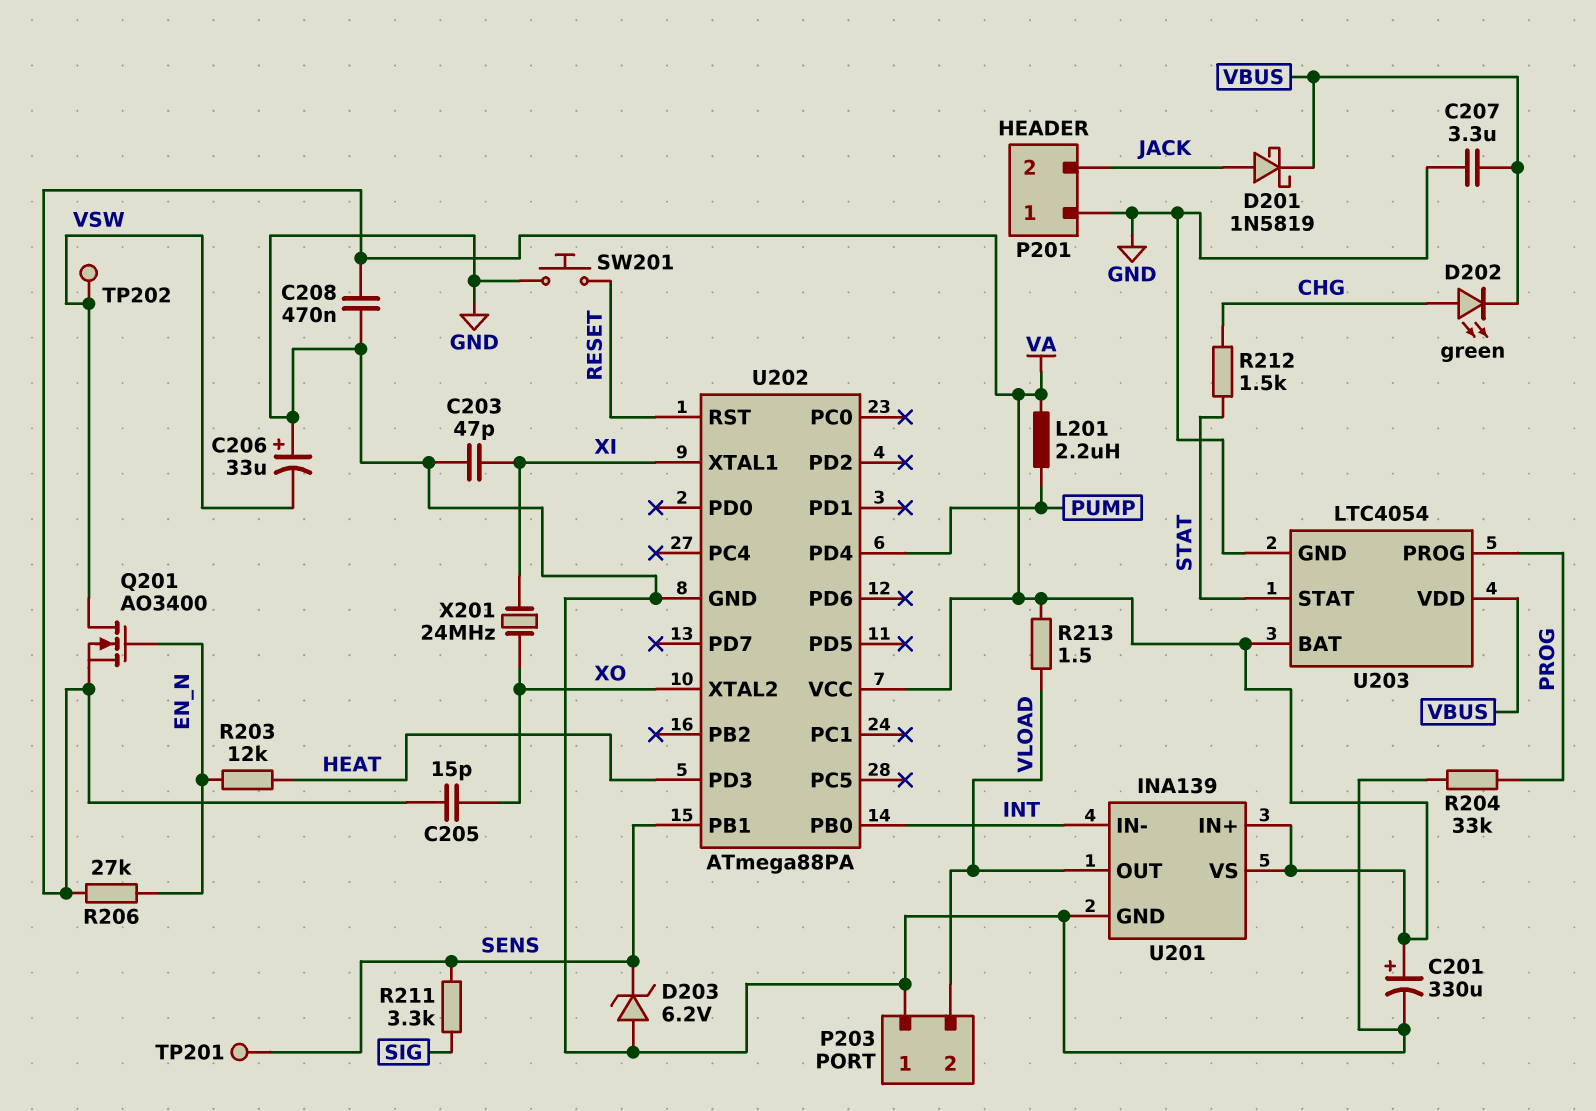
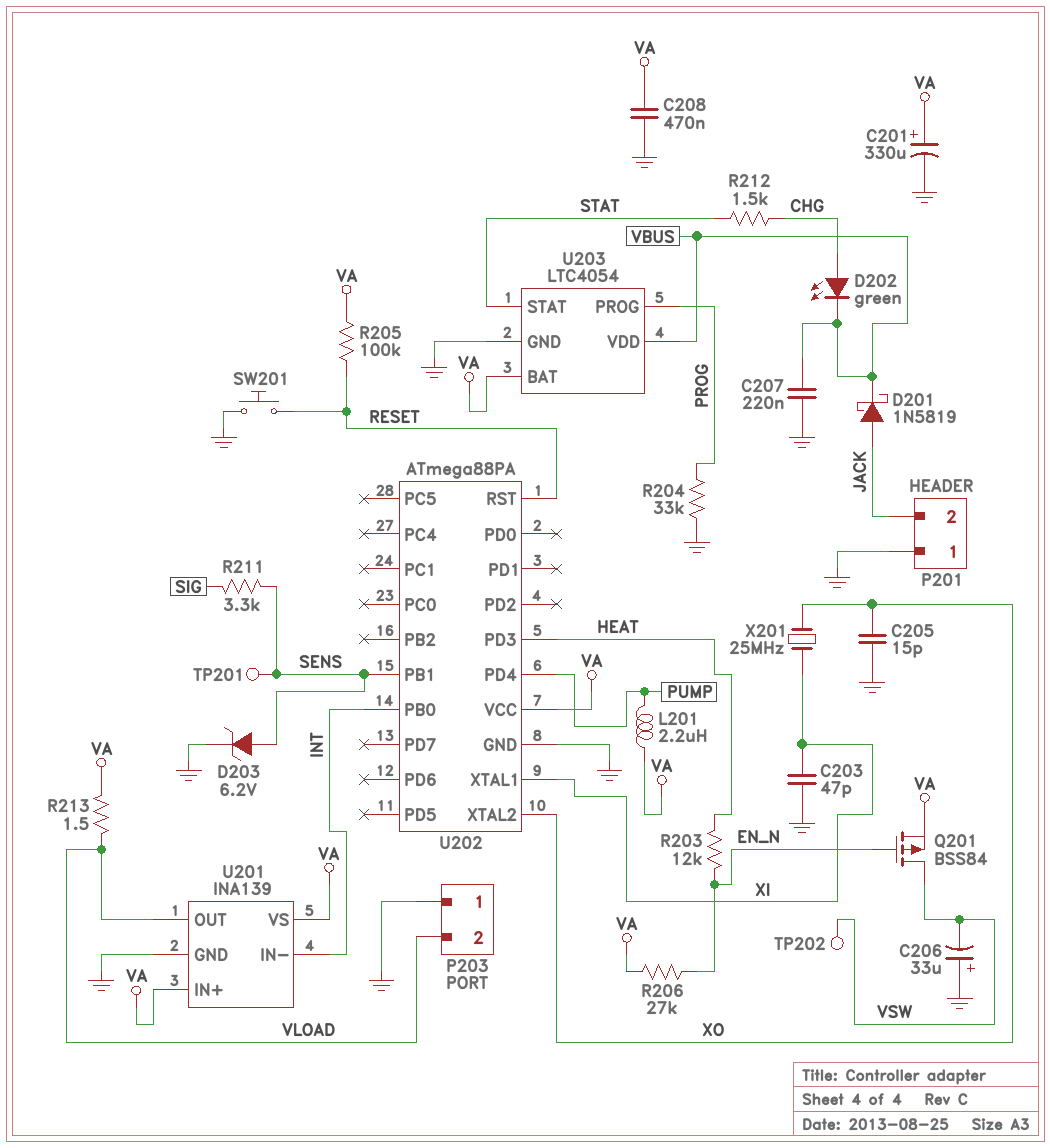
C205: 15pF (VA, XO) -> 15pF (GND, XO)
C207: 3.3uF (GND, VBUS) -> 220nF (GND, VBUS)
D203: zener 6.2V (A GND, K SENS) -> zener 6.2V (A SENS, K GND)
Q201: NMOS AO3400 (G EN_N, D VSW, S VA) -> PMOS BSS84 (G EN_N, D VSW, S VA)
R205: none -> 100k (RESET, VA)
X201: 24MHz (XI, XO) -> 25MHz (XI, XO)

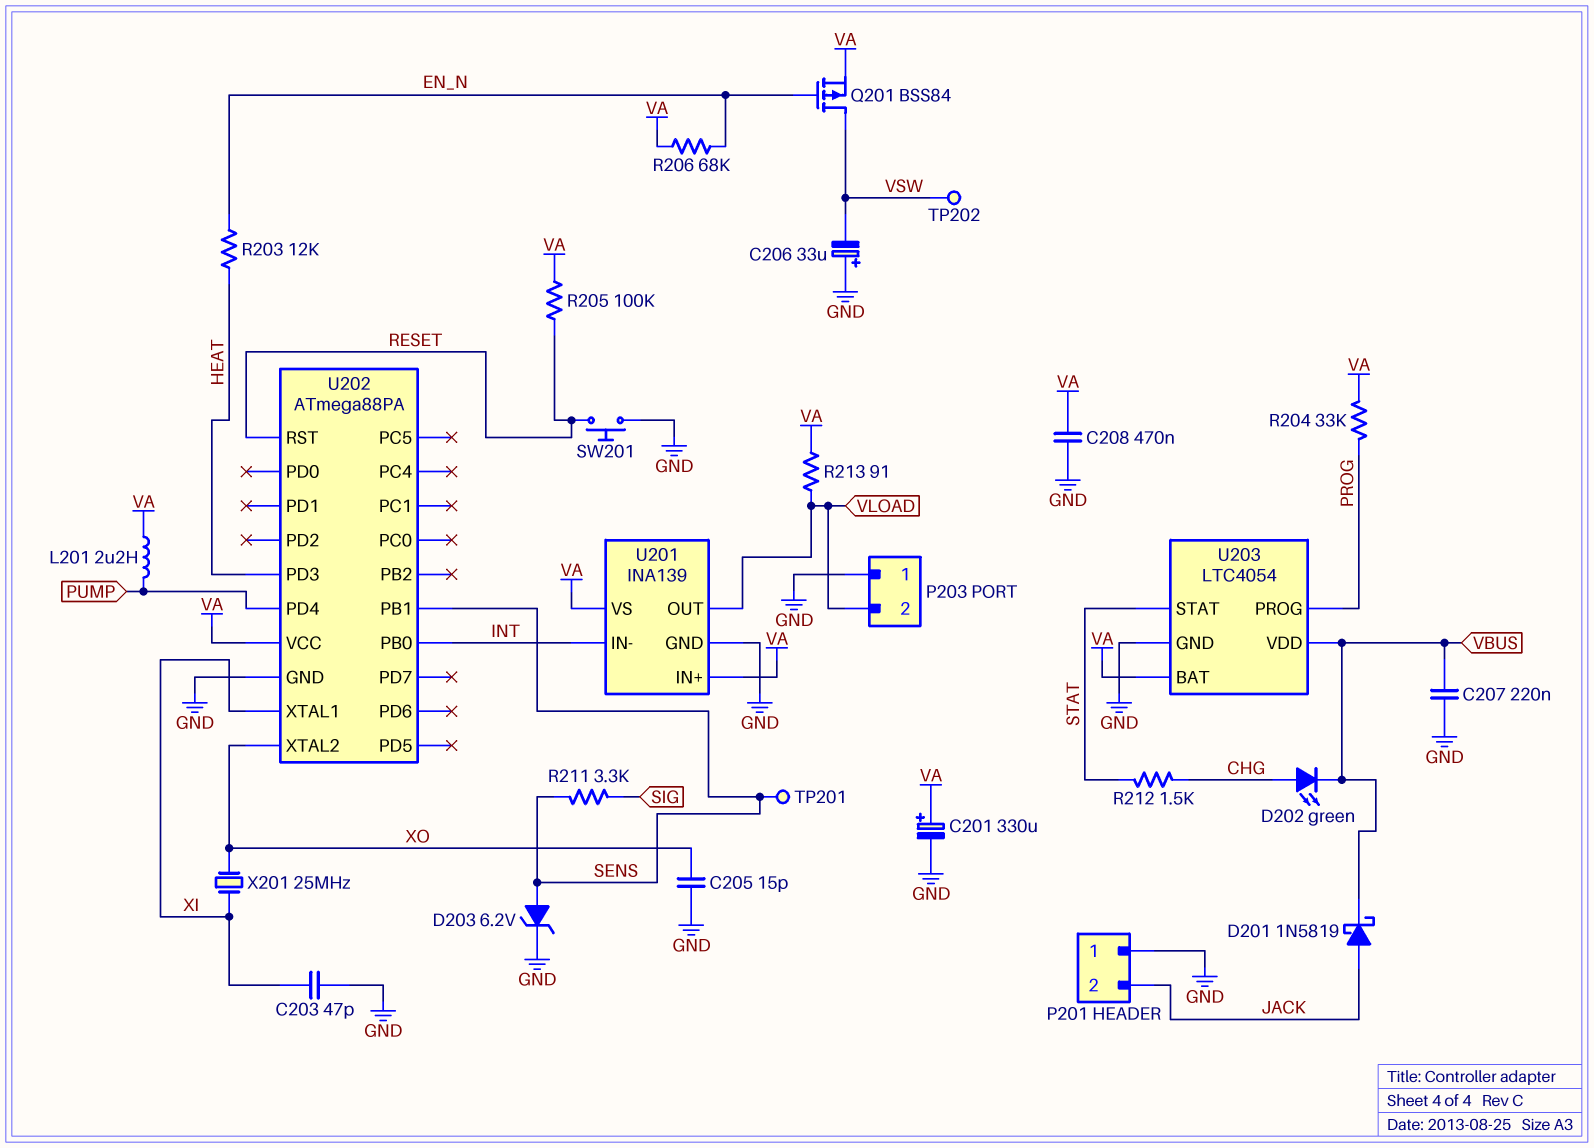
R204: 33k (GND, PROG) -> 33k (PROG, VA)
R206: 27k (EN_N, VA) -> 68k (EN_N, VA)
R213: 1.5 (VA, VLOAD) -> 91 (VA, VLOAD)

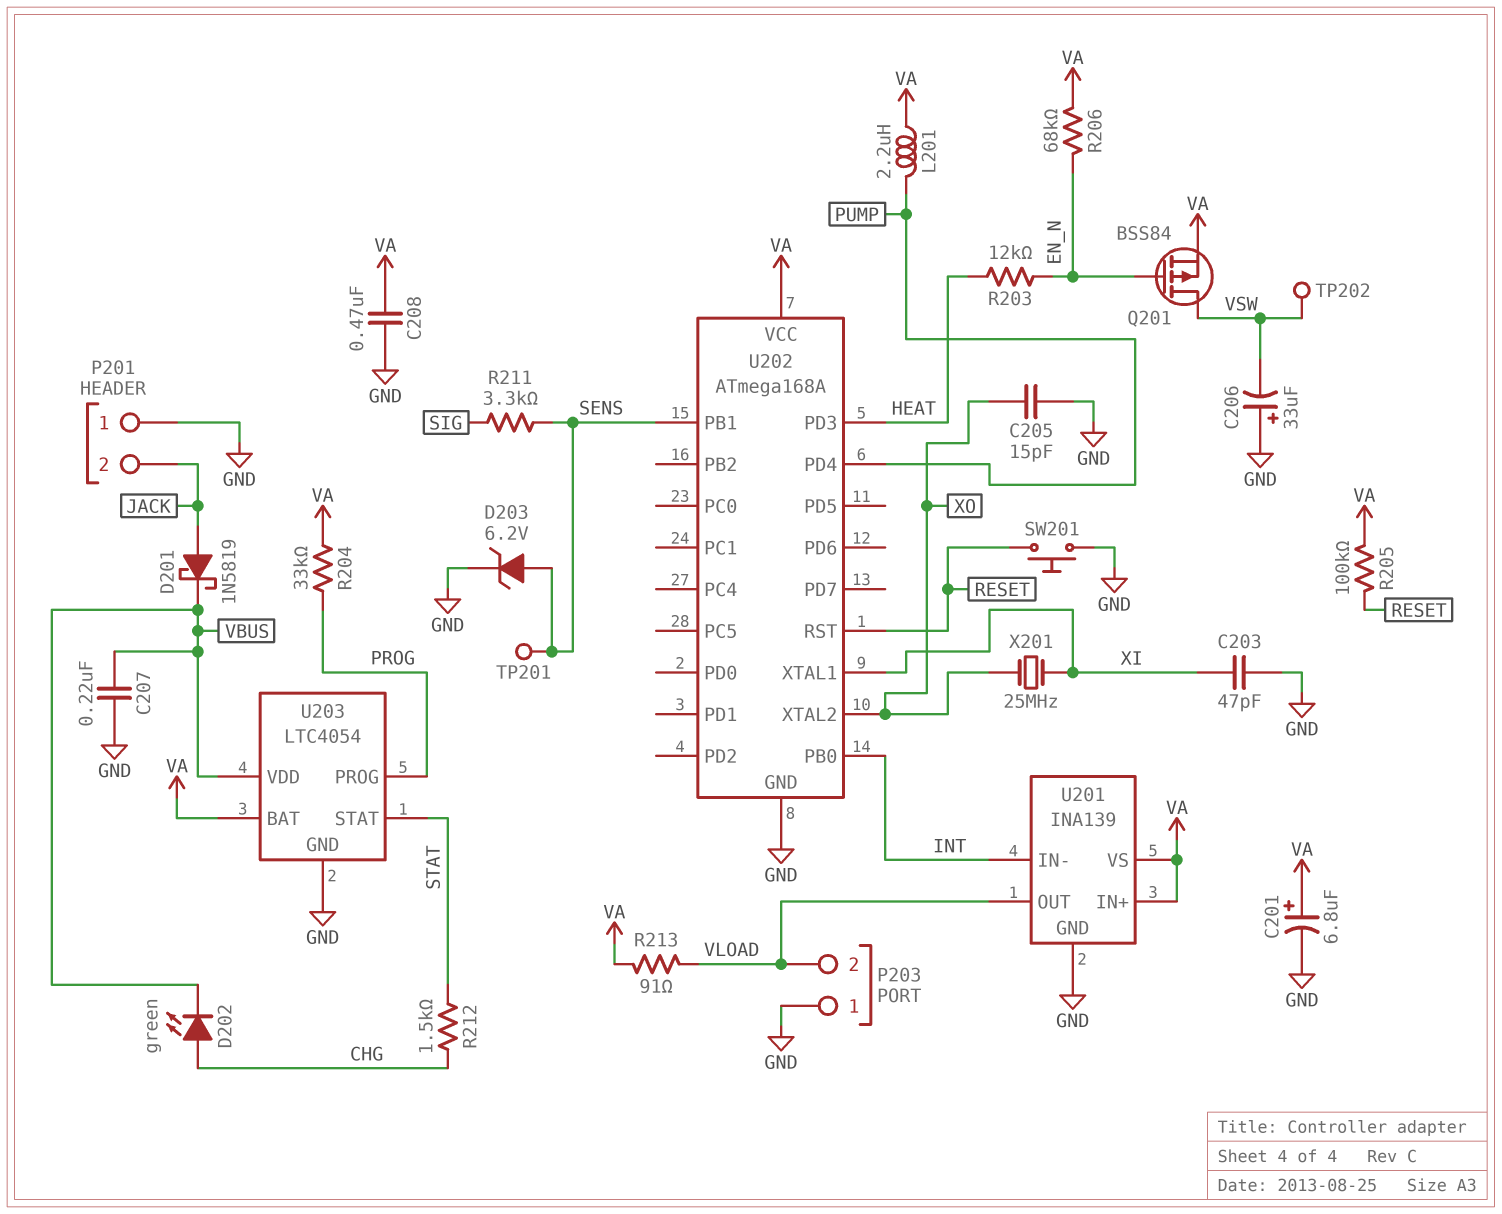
C201: 330uF (plus VA, minus GND) -> 6.8uF (plus VA, minus GND)
U202: ATmega88PA -> ATmega168A

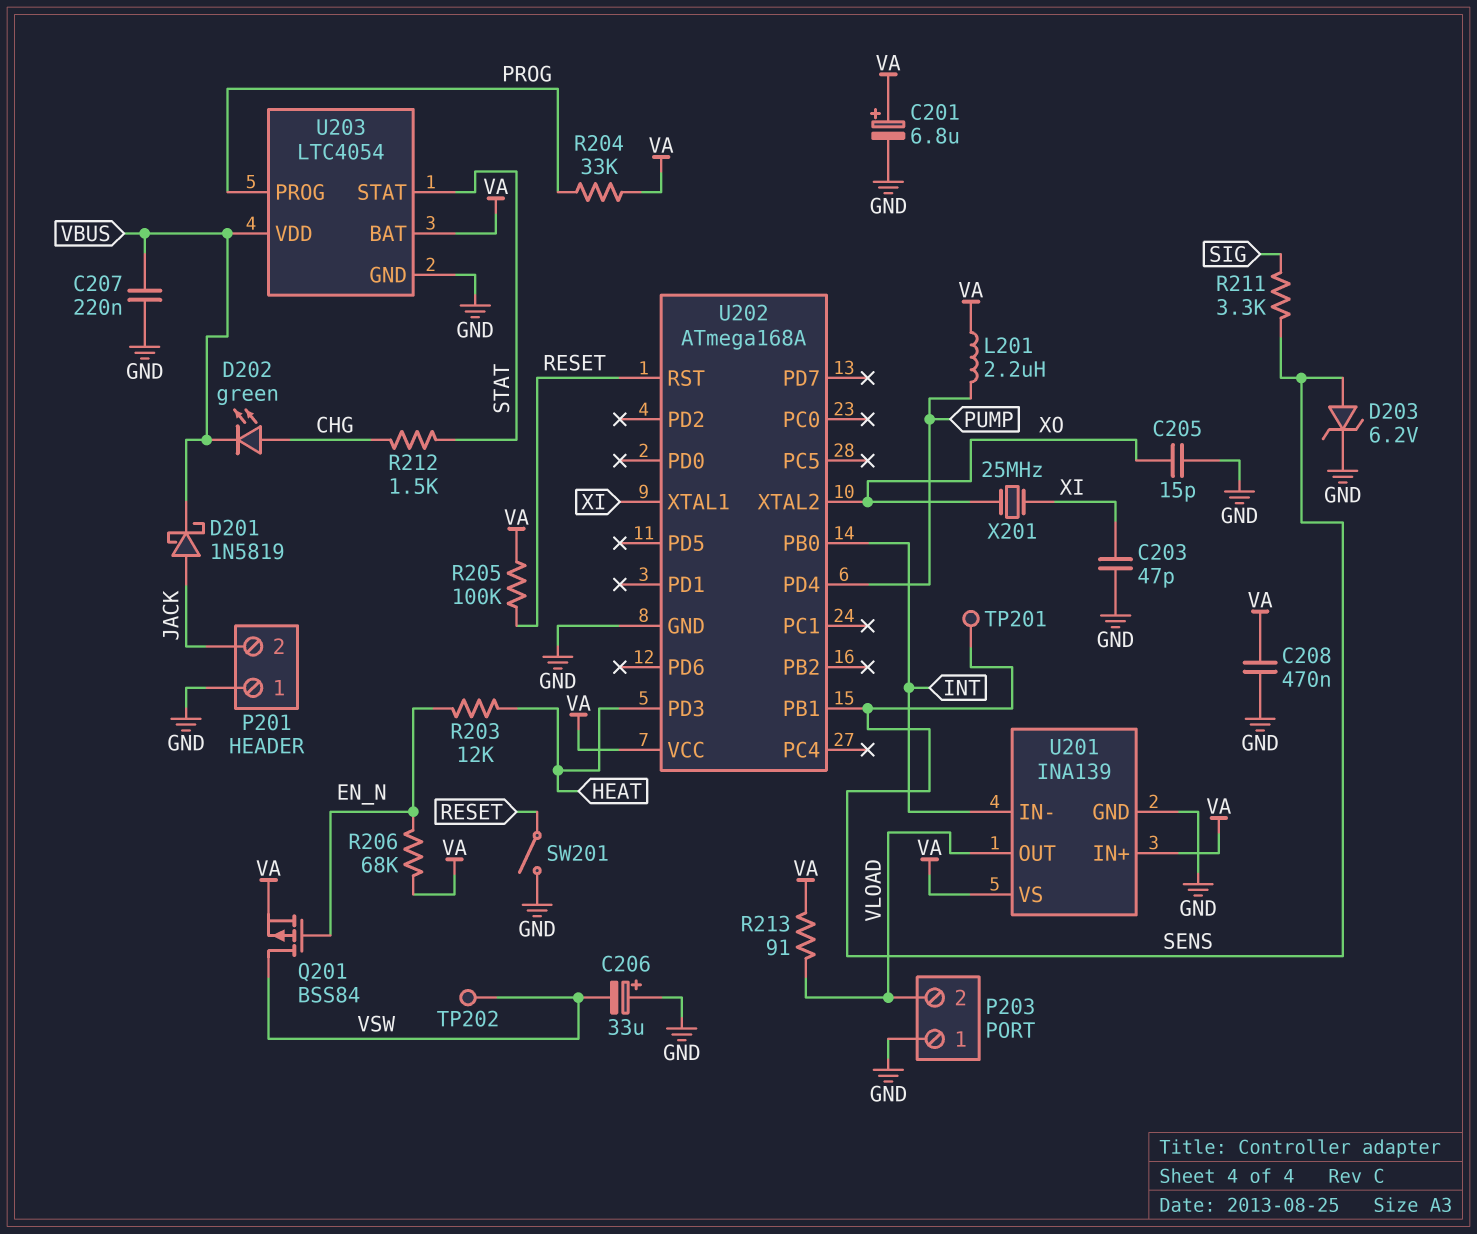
SW201: button (GND, RESET) -> switch (GND, RESET)

